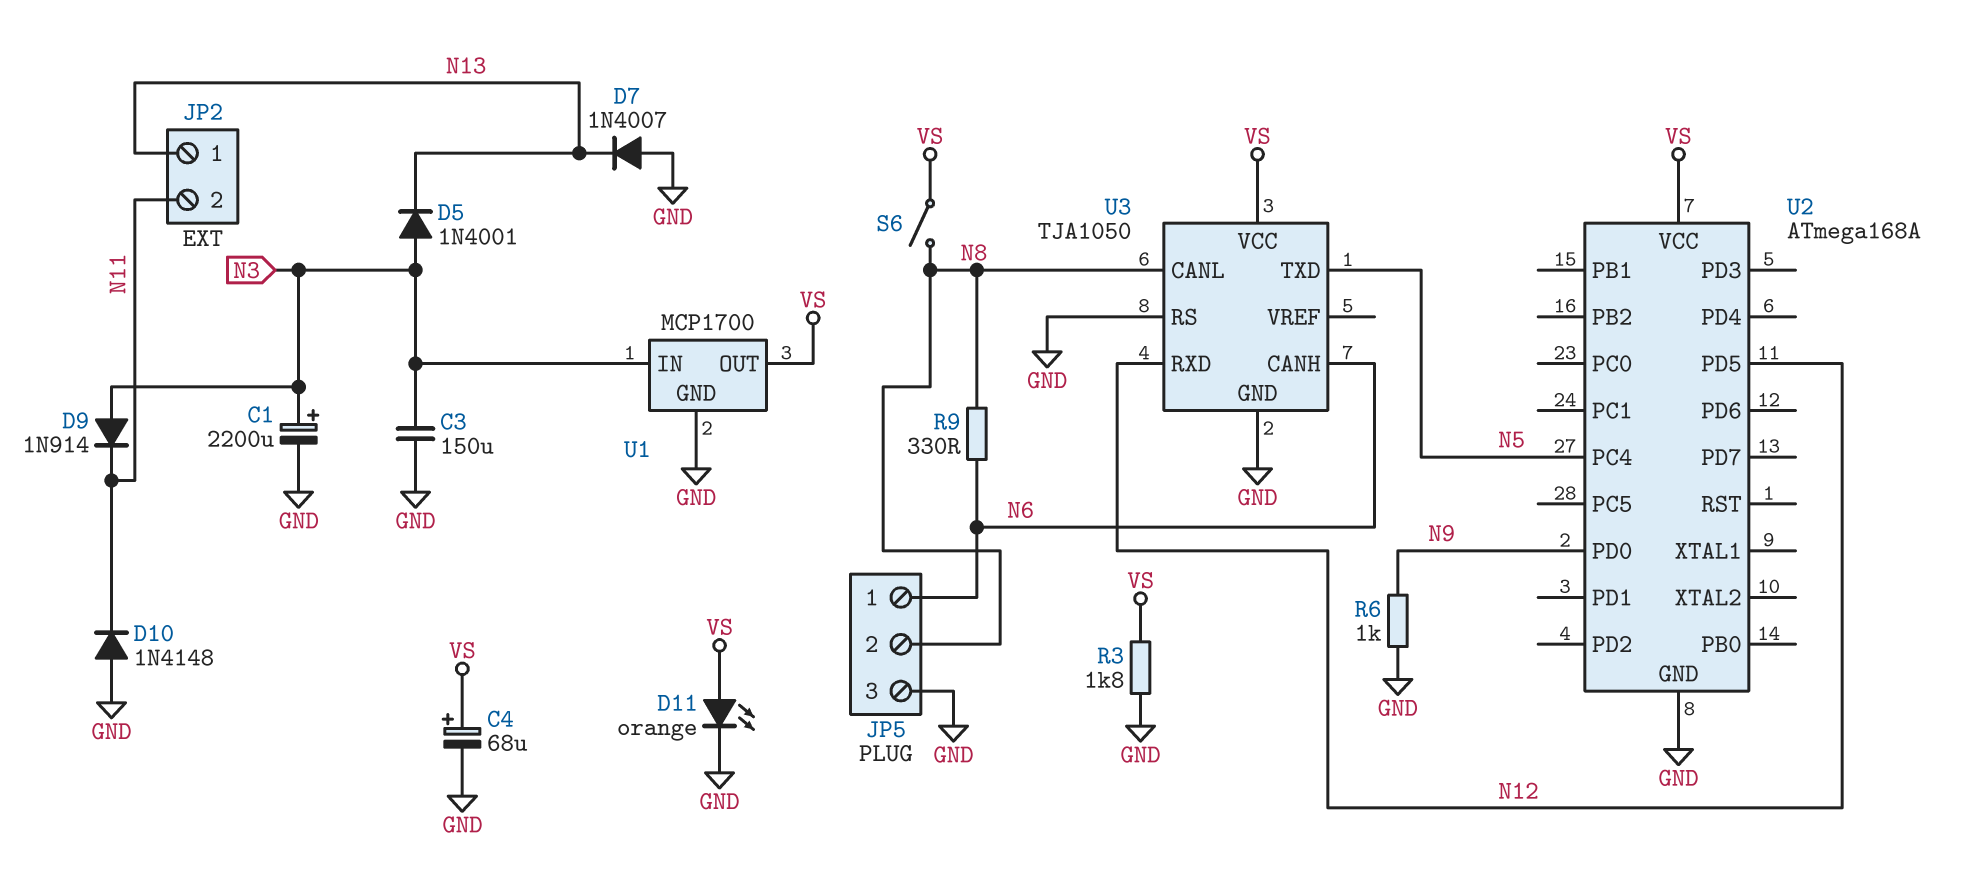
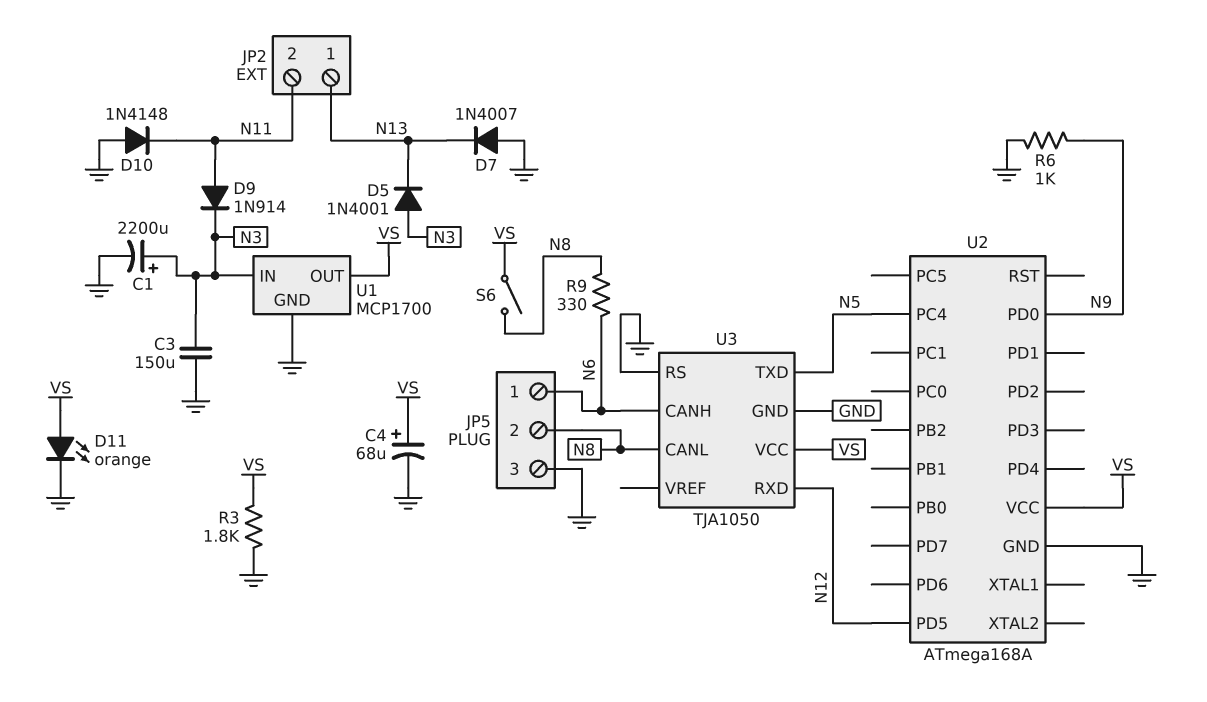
D9: diode 1N914 (A N3, K N11) -> diode 1N914 (A N11, K N3)

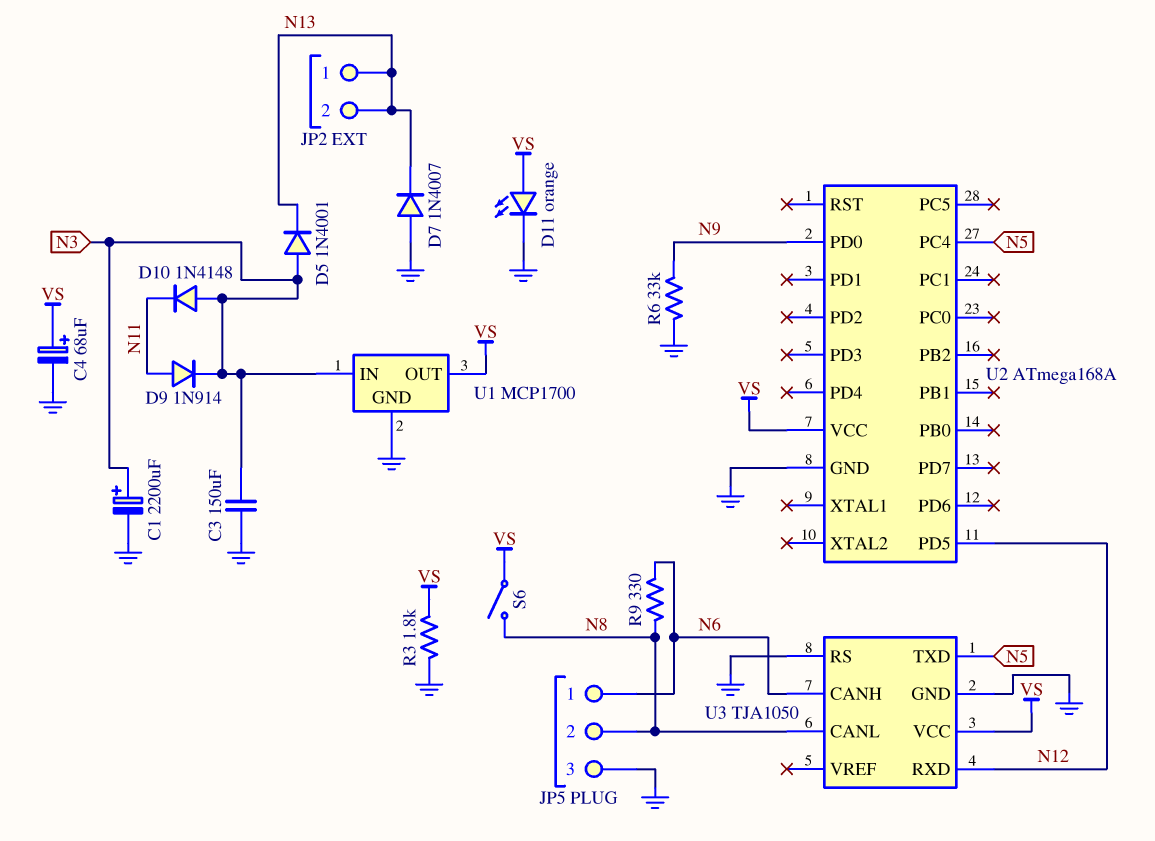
D10: diode 1N4148 (A GND, K N11) -> diode 1N4148 (A N3, K N11)
JP2 pin 2: N11 -> N13
R6: 1k (GND, N9) -> 33k (GND, N9)

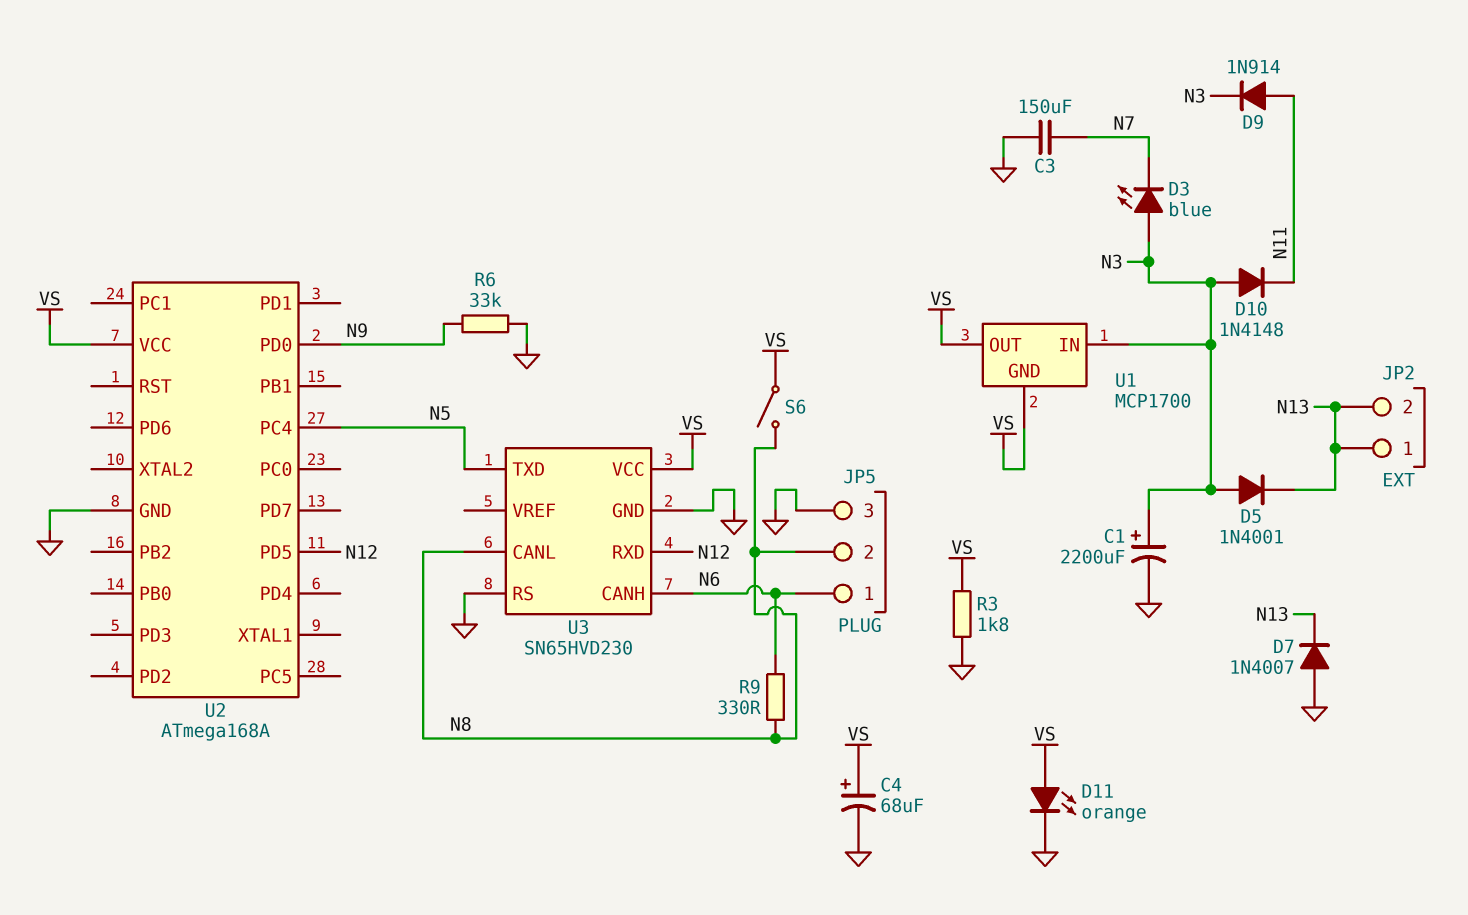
C3: 150uF (GND, N3) -> 150uF (GND, N7)
D3: none -> LED blue (A N3, K N7)
U1 pin GND: GND -> VS
U3: TJA1050 -> SN65HVD230

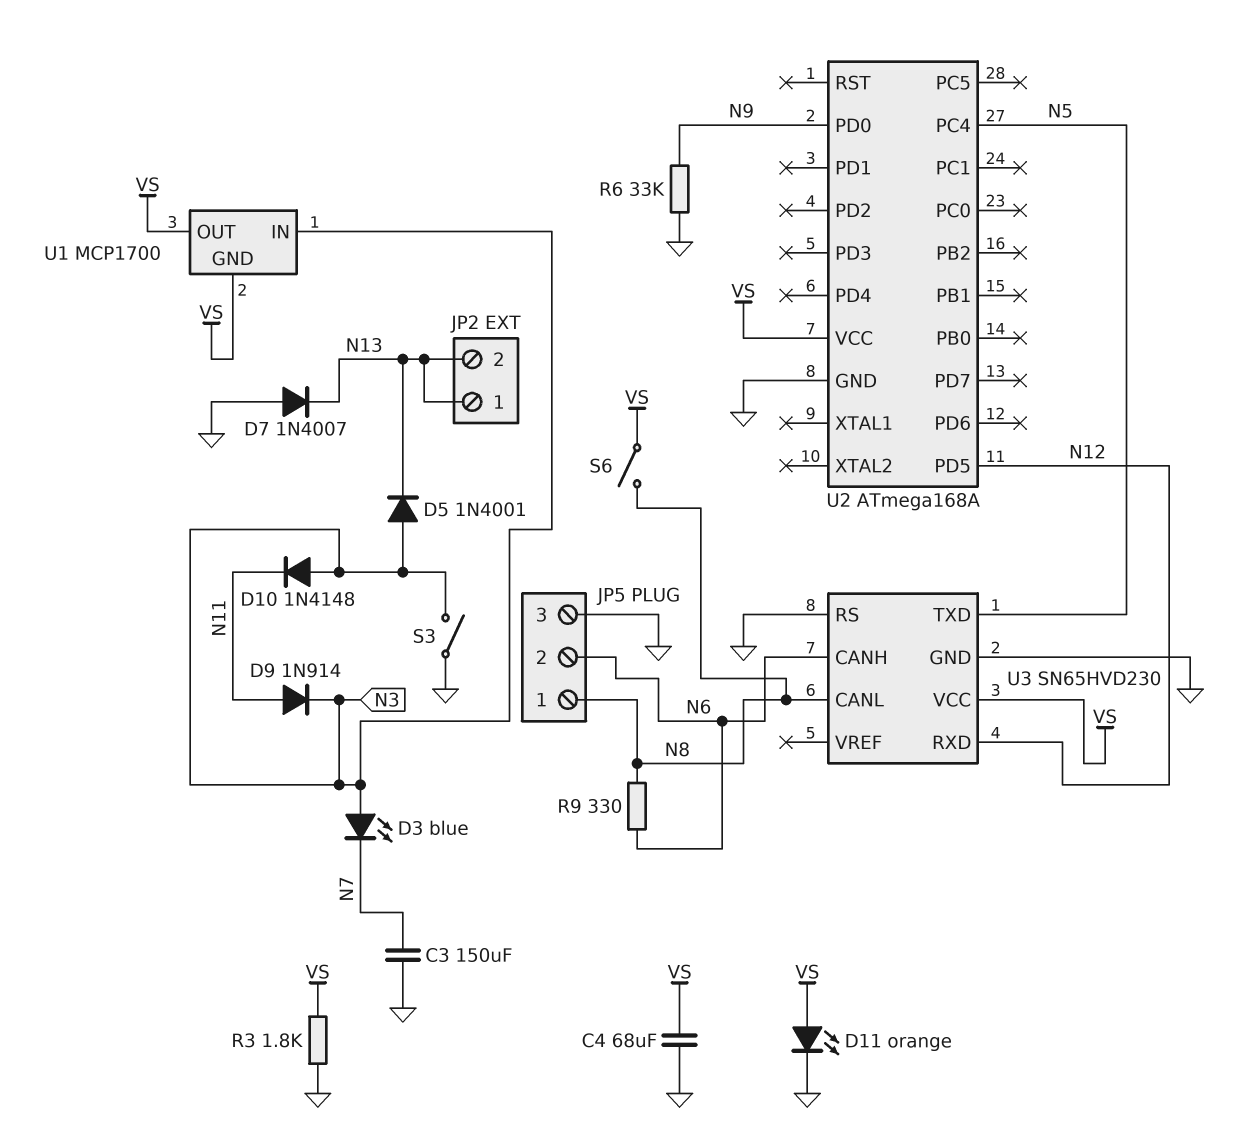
C1: 2200uF (plus N3, minus GND) -> none
C4: 68uF (plus VS, minus GND) -> 68uF (GND, VS)
JP5 pin 1: N6 -> N8
JP5 pin 2: N8 -> N6
S3: none -> switch (GND, N3)

